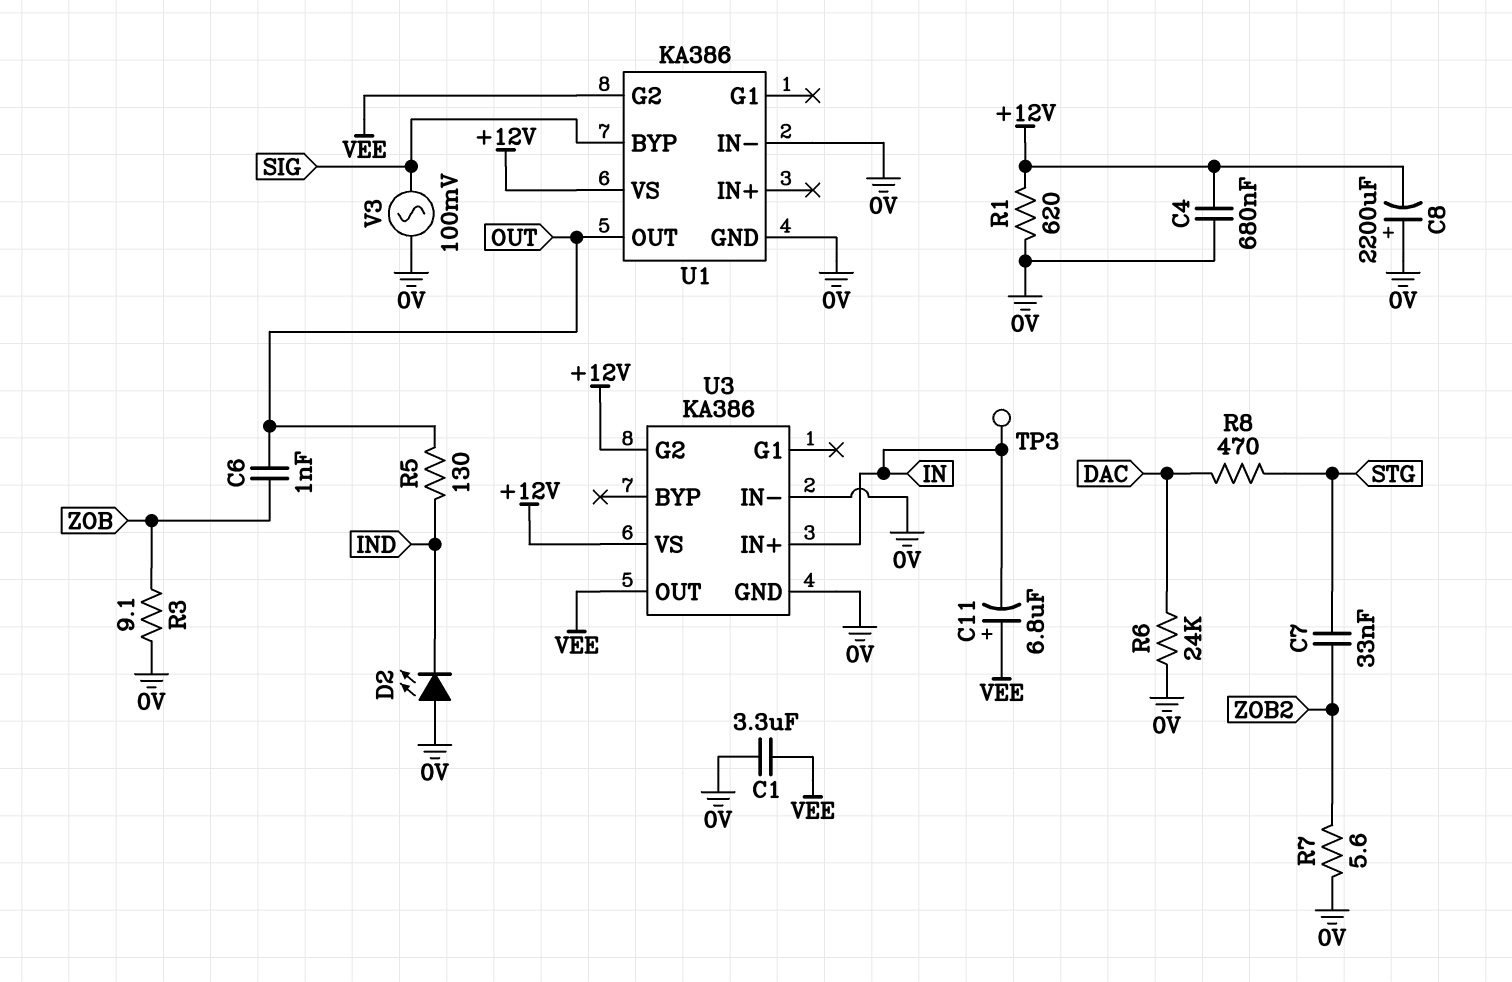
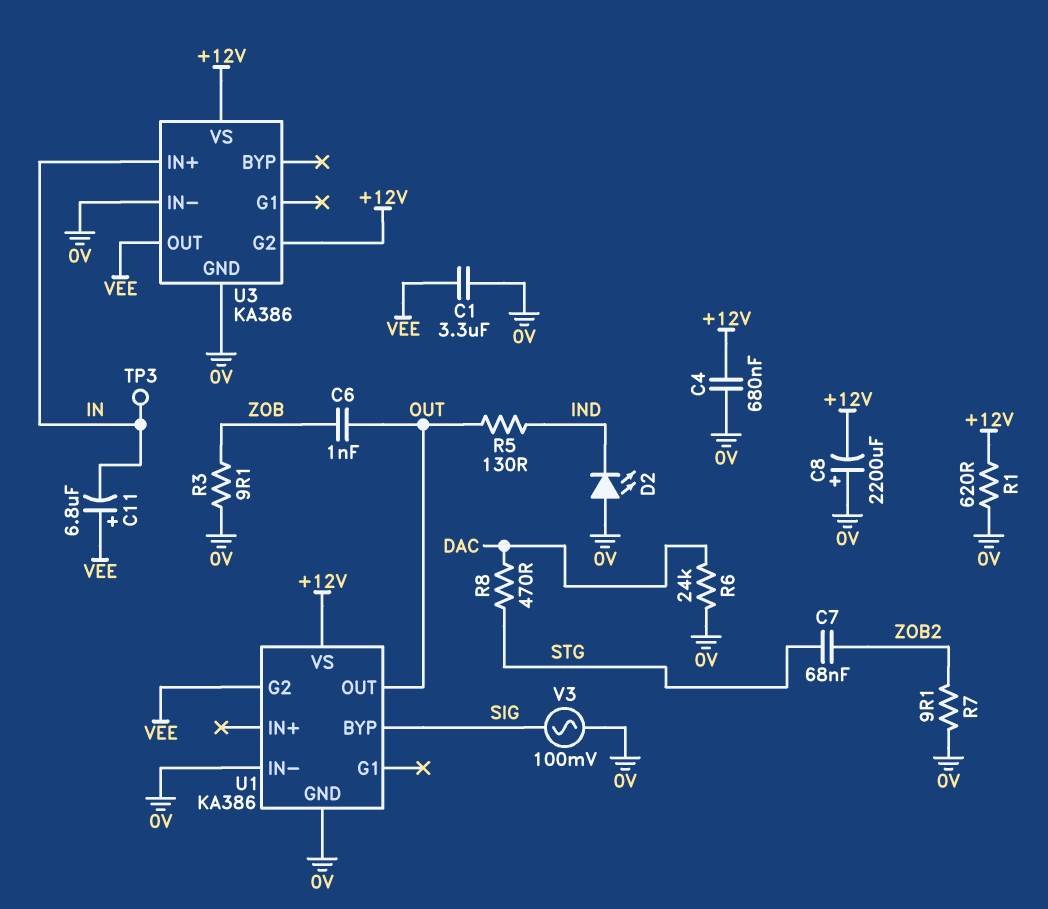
C7: 33nF (STG, ZOB2) -> 68nF (STG, ZOB2)
R7: 5.6 (0V, ZOB2) -> 9.1 (0V, ZOB2)

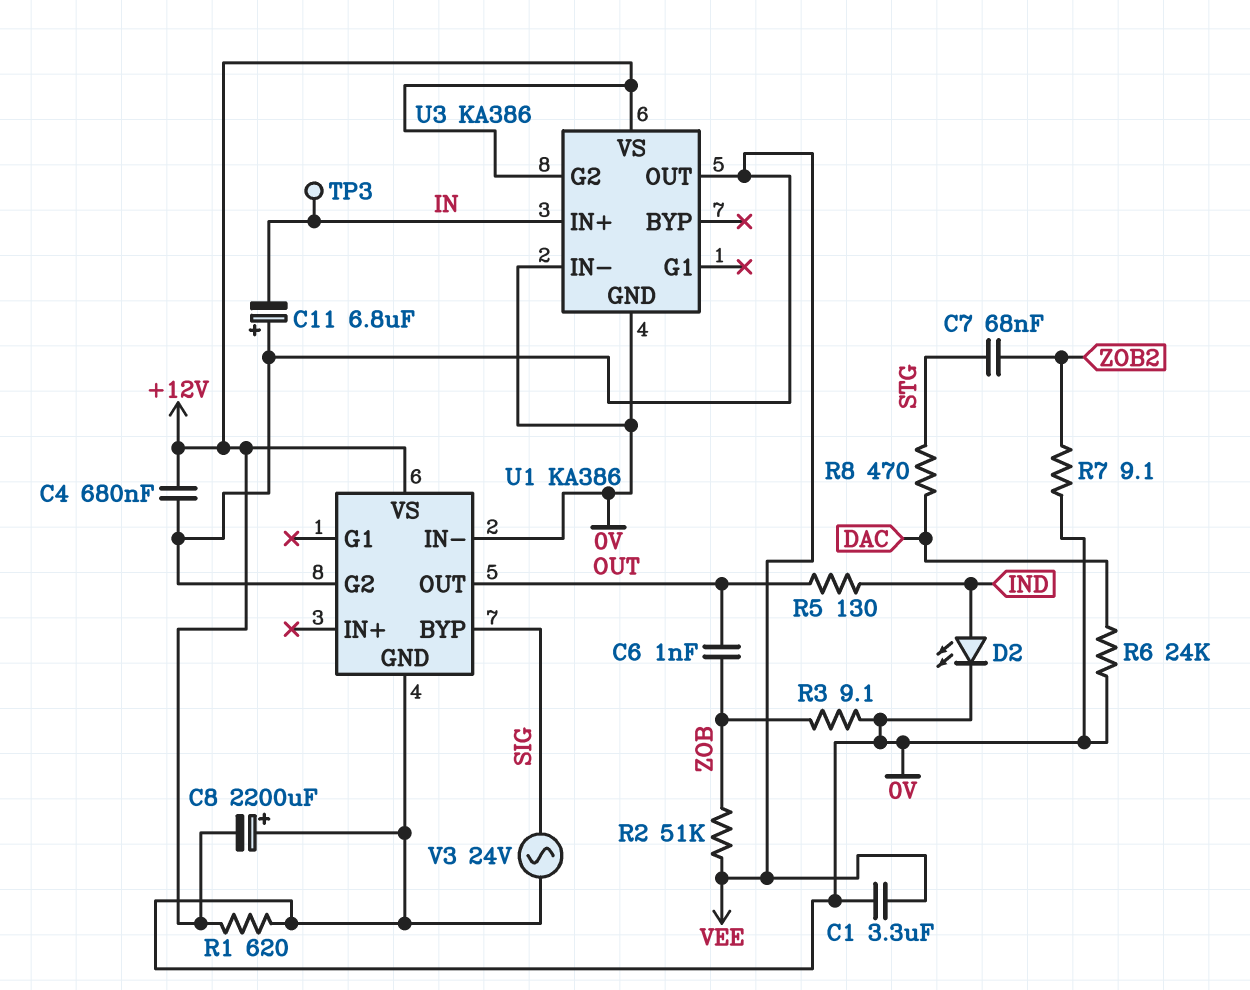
C4: 680nF (+12V, 0V) -> 680nF (+12V, VEE)
D2: LED (A 0V, K IND) -> LED (A IND, K 0V)
R2: none -> 51k (VEE, ZOB)
V3: AC 100mV (0V, SIG) -> AC 24V (0V, SIG)

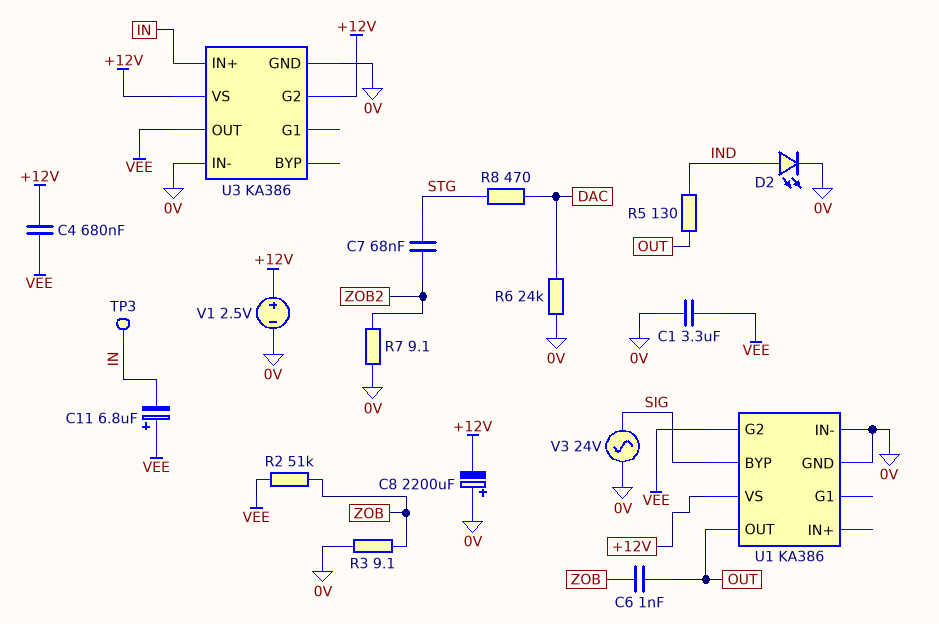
R1: 620 (+12V, 0V) -> none
V1: none -> 2.5V (plus +12V, minus 0V)

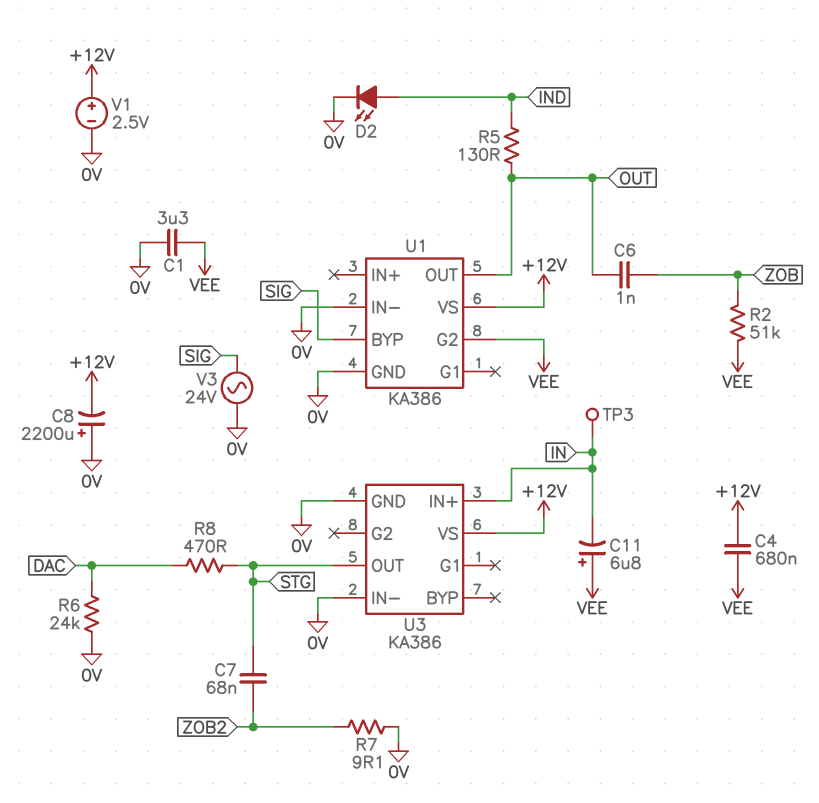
R3: 9.1 (0V, ZOB) -> none
U3 pin G2: +12V -> none
U3 pin OUT: VEE -> STG

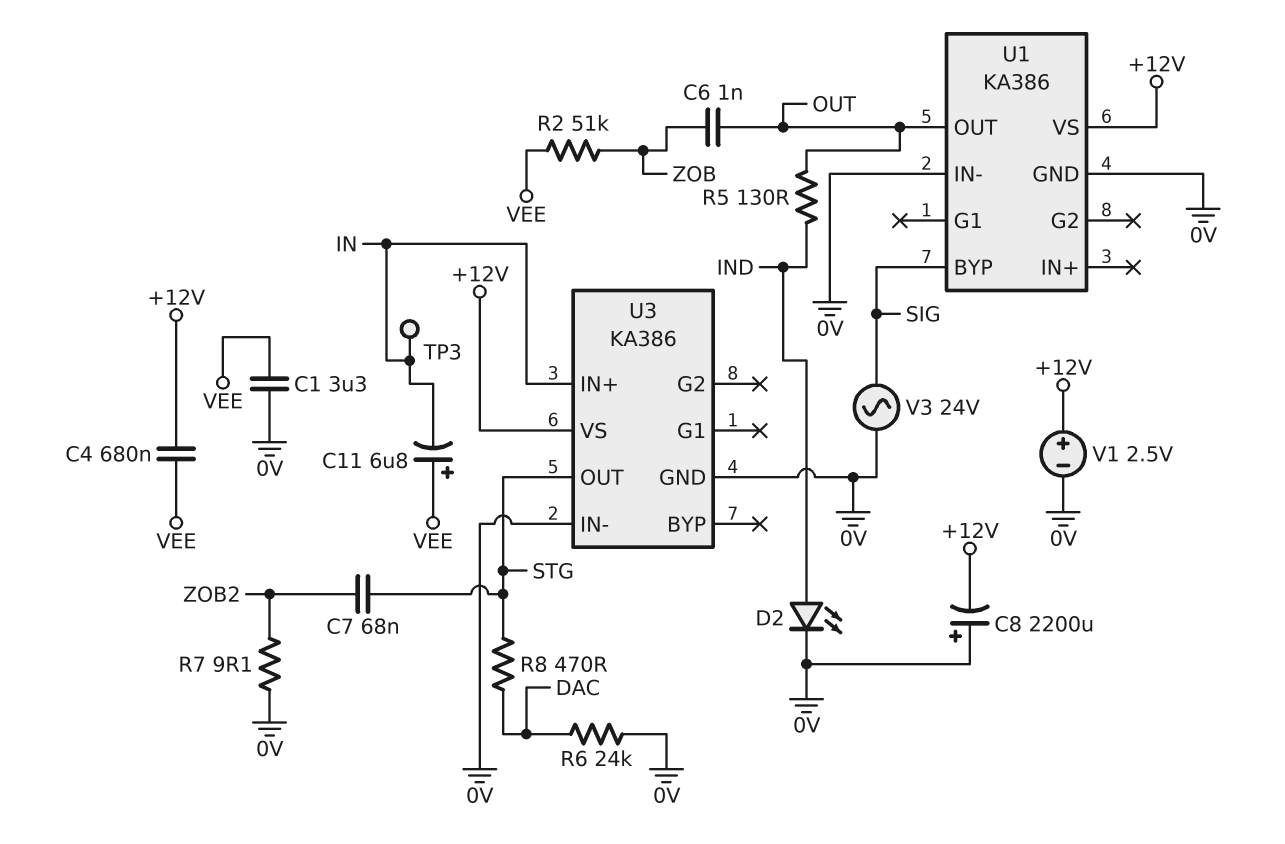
U1 pin G2: VEE -> none

